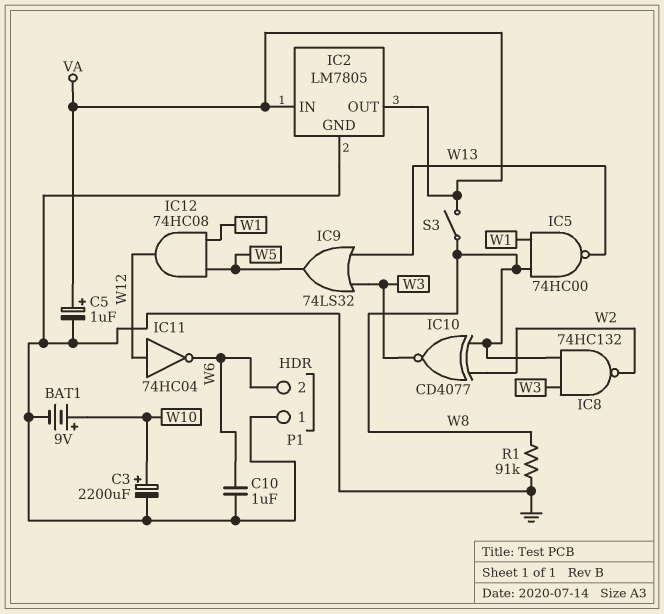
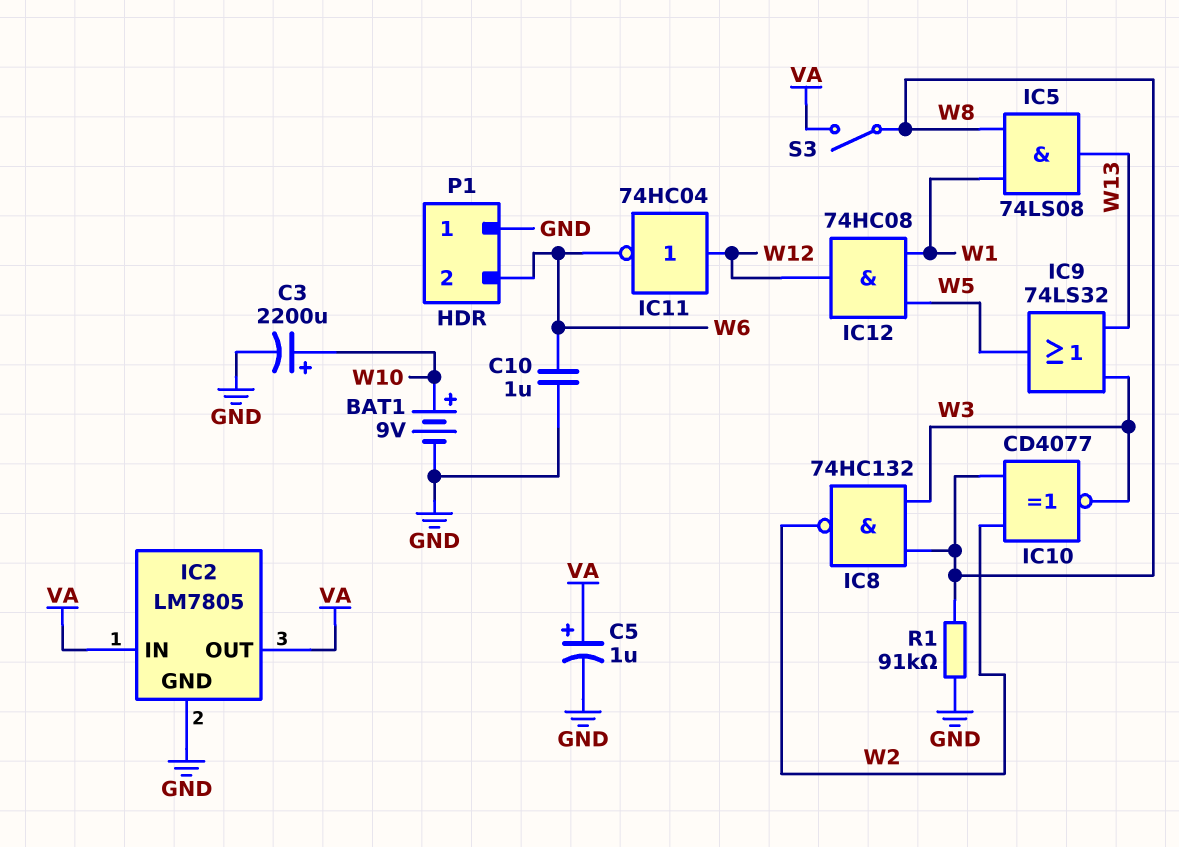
IC5: NAND 74HC00 (in W1, in W8, out W13) -> AND 74LS08 (in W1, in W8, out W13)

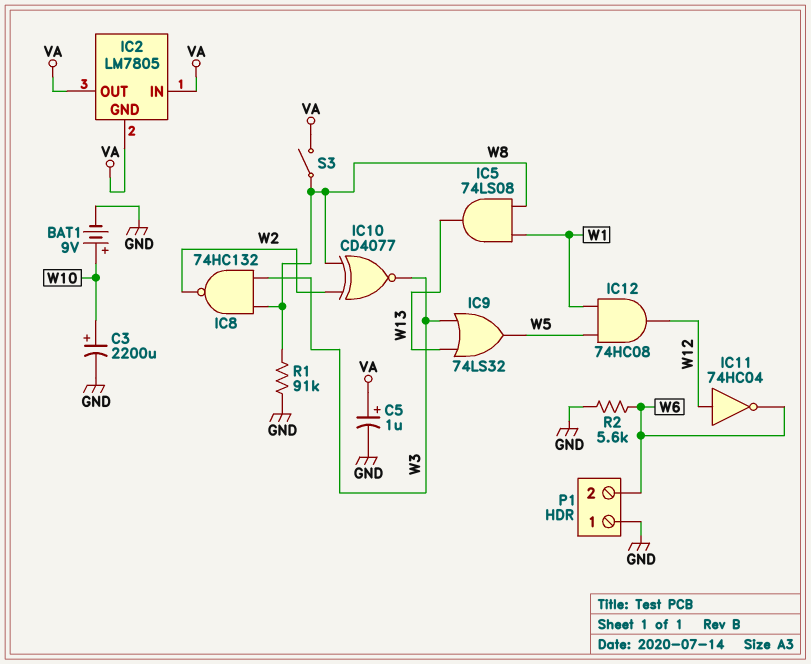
C10: 1uF (GND, W6) -> none
IC2 pin GND: GND -> VA
R2: none -> 5.6k (GND, W6)

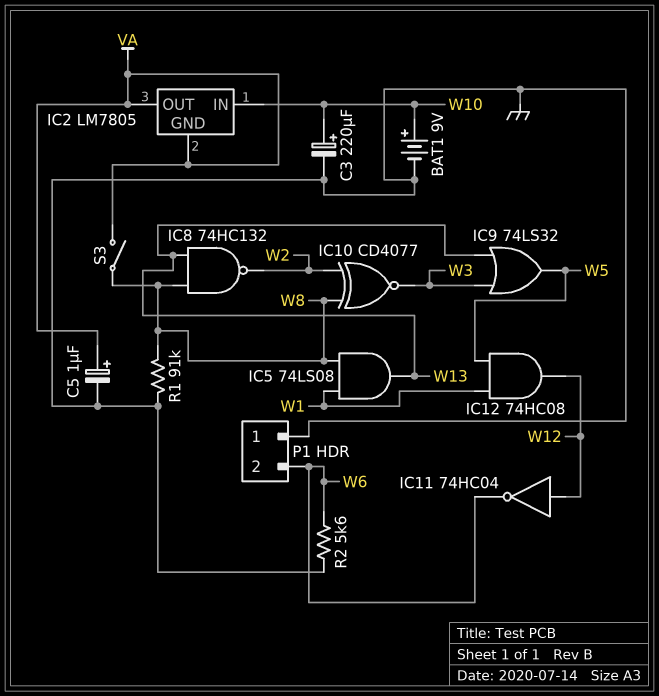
C3: 2200uF (plus W10, minus GND) -> 220uF (plus W10, minus GND)
IC2 pin IN: VA -> W10
IC8: NAND 74HC132 (in W3, in W8, out W2) -> NAND 74HC132 (in W8, in W13, out W2)

